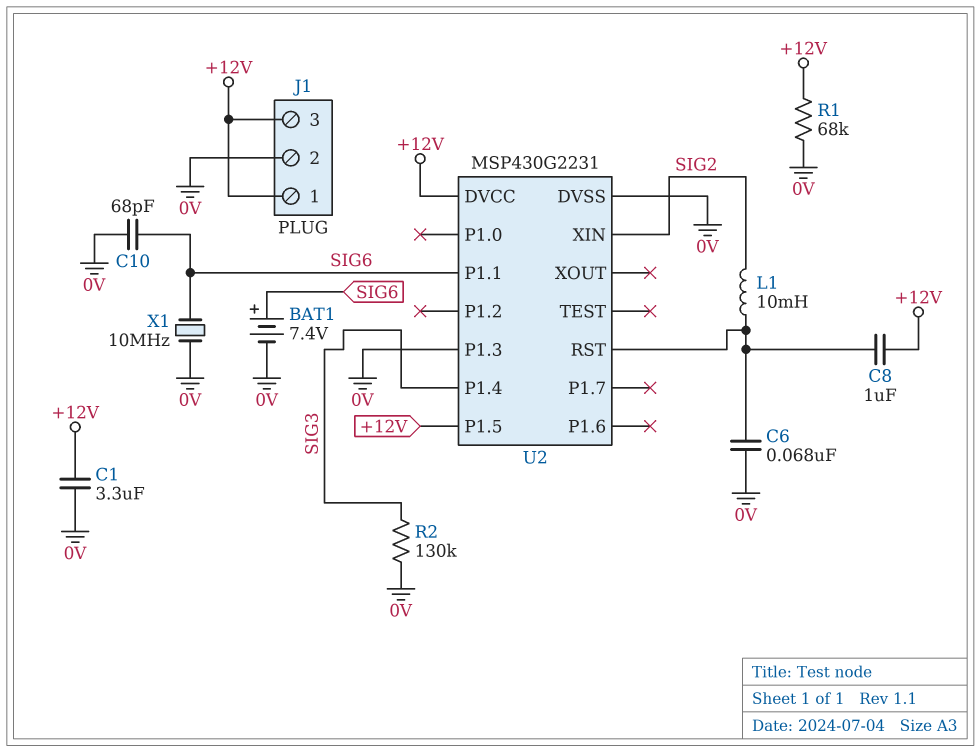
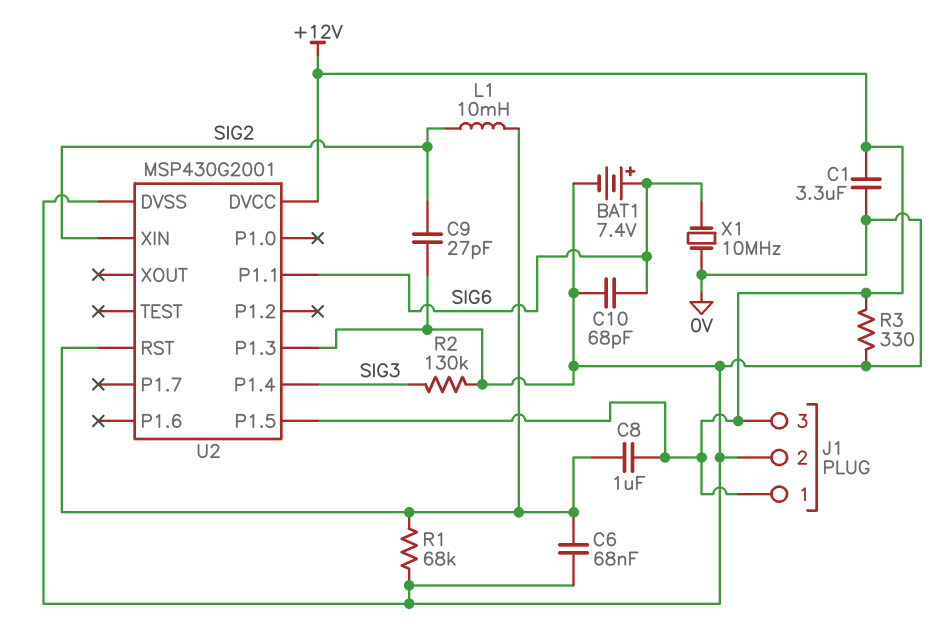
C9: none -> 27pF (0V, SIG2)
R1: 68k (+12V, 0V) -> 68k (0V, U2/RST)
R3: none -> 330 (+12V, 0V)
U2: MSP430G2231 -> MSP430G2001

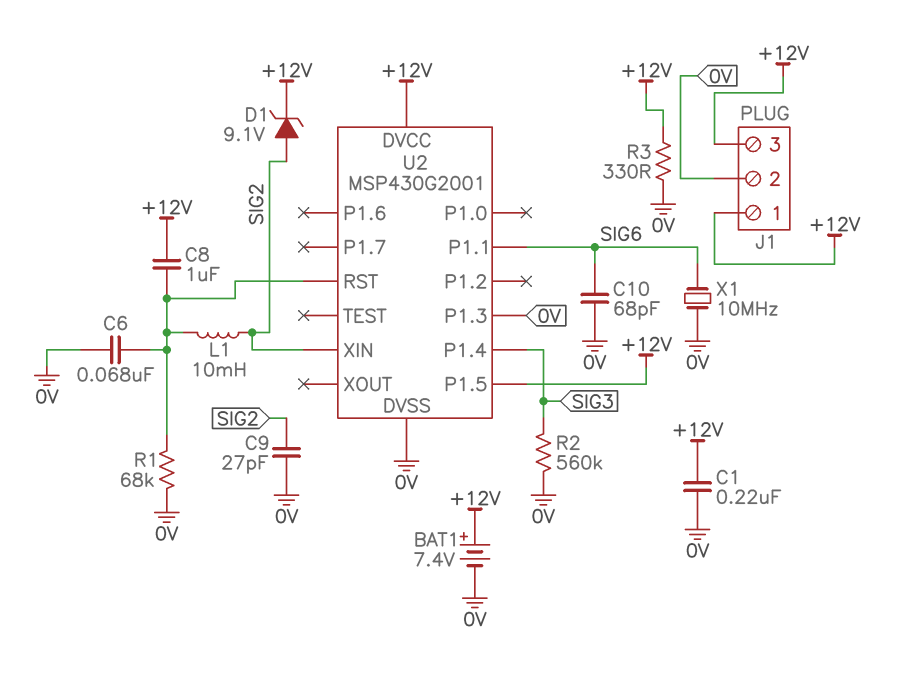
BAT1: 7.4V (plus SIG6, minus 0V) -> 7.4V (plus +12V, minus 0V)
C1: 3.3uF (+12V, 0V) -> 220nF (+12V, 0V)
D1: none -> zener 9.1V (A SIG2, K +12V)
R2: 130k (0V, SIG3) -> 560k (0V, SIG3)

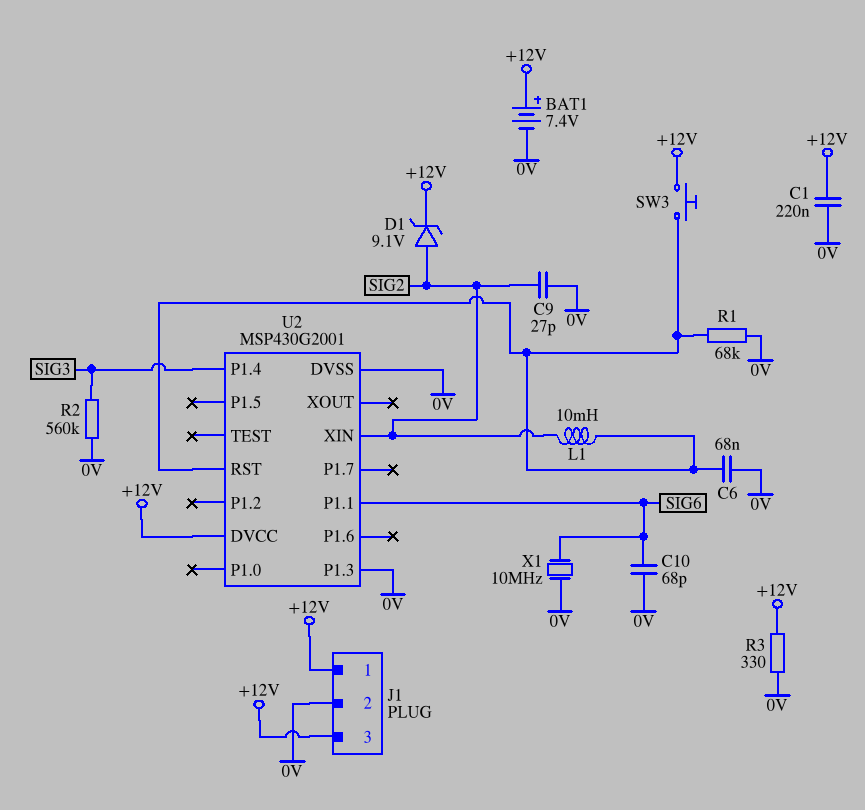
C8: 1uF (+12V, U2/RST) -> none
SW3: none -> button (+12V, U2/RST)
U2 pin P1.5: +12V -> none

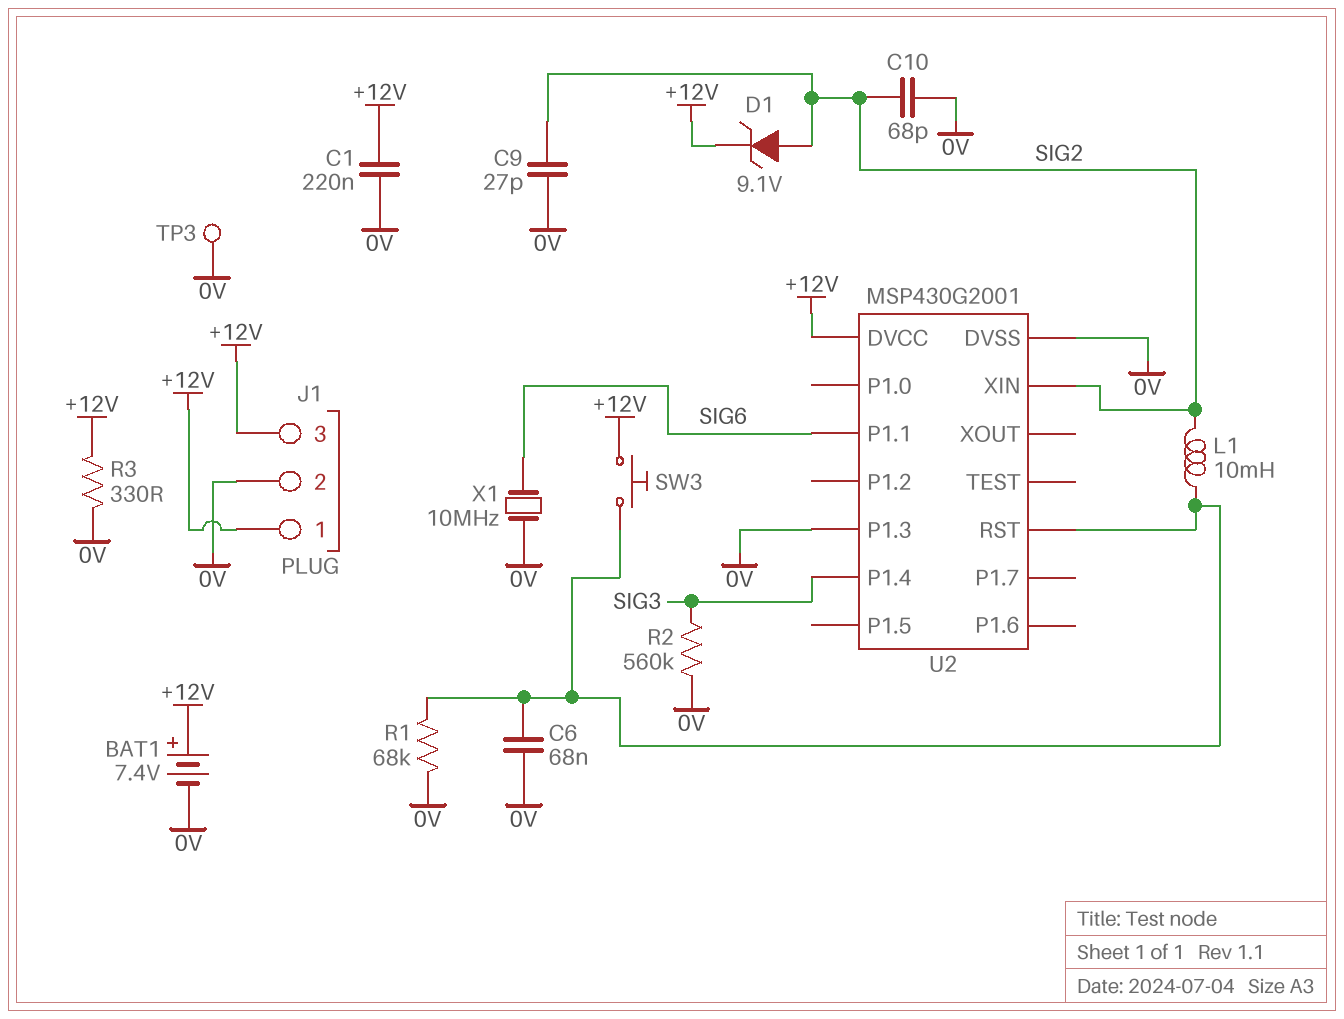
C10: 68pF (0V, SIG6) -> 68pF (0V, SIG2)
TP3: none -> test point (0V)

